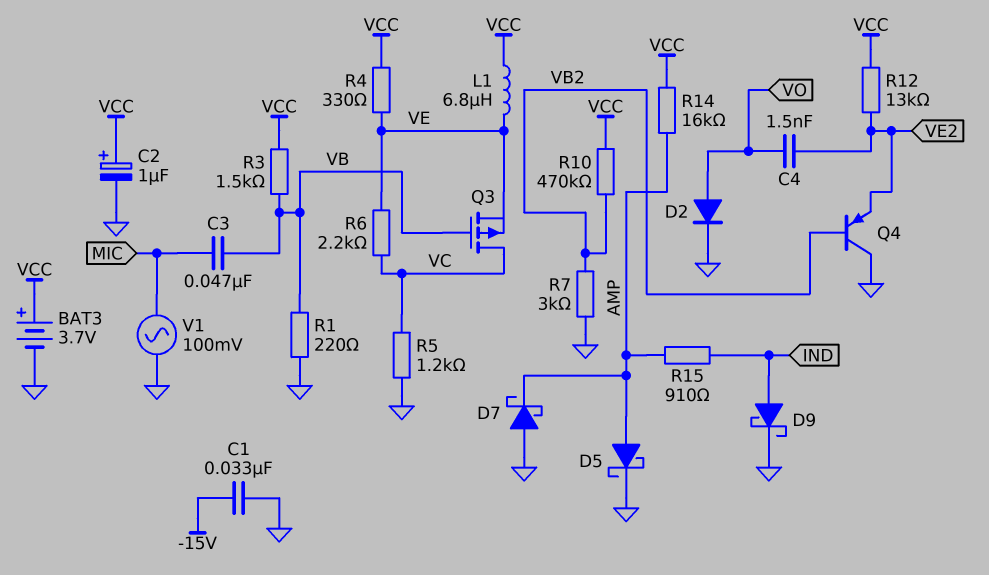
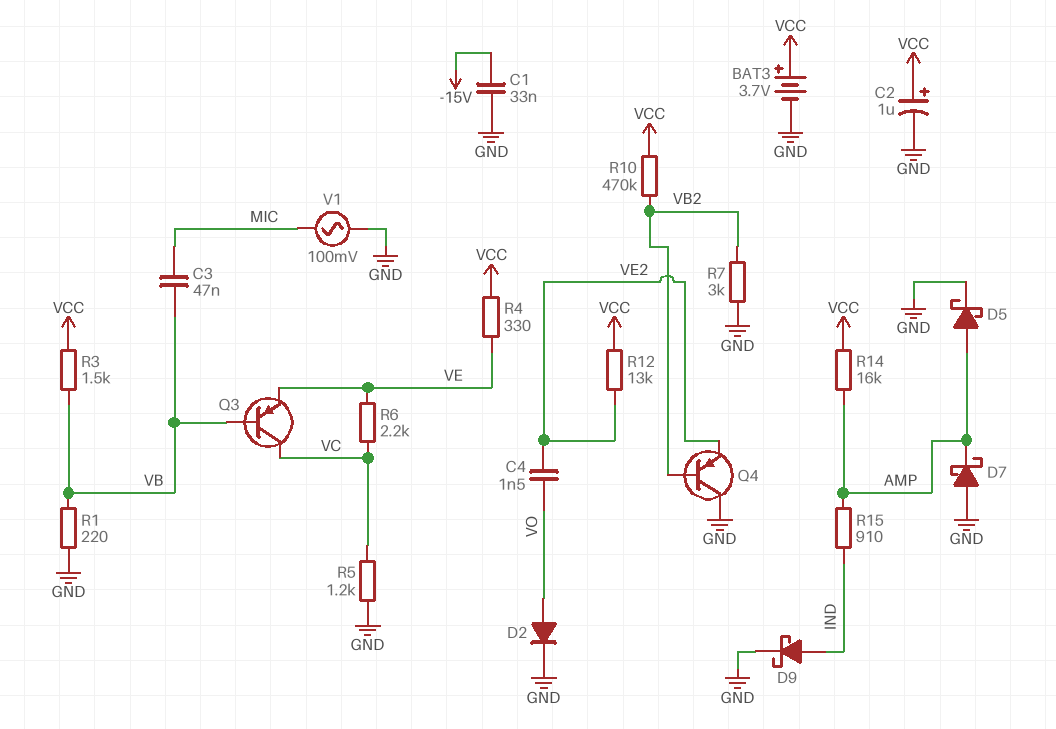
L1: 6.8uH (VCC, VE) -> none
Q3: PMOS (G VB, D VC, S VE) -> PNP (B VB, C VC, E VE)

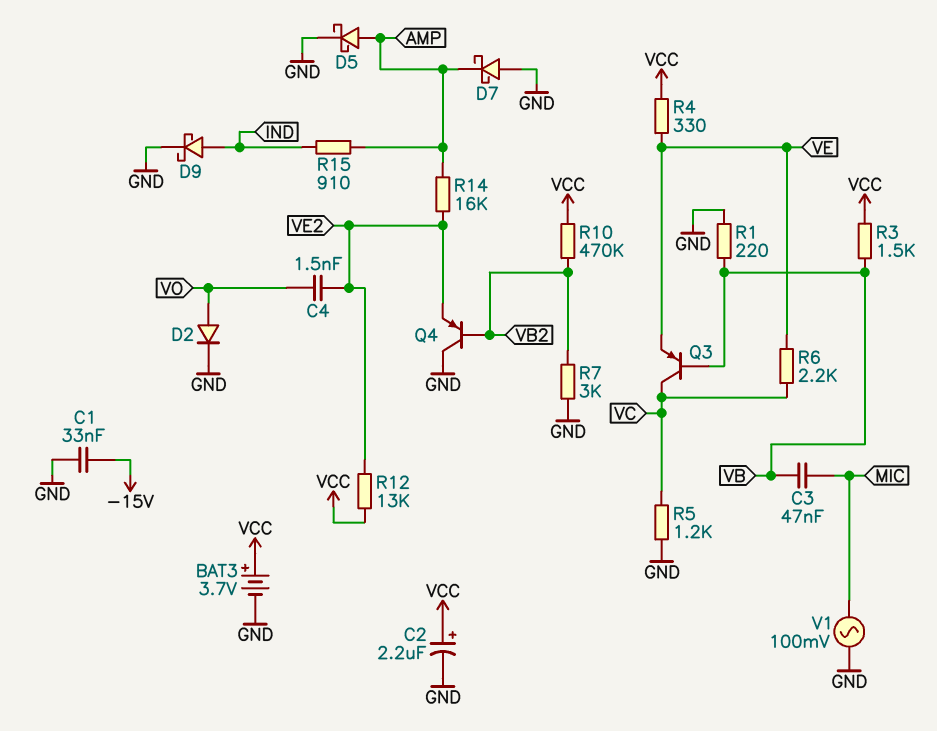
C2: 1uF (plus VCC, minus GND) -> 2.2uF (plus VCC, minus GND)
R14: 16k (AMP, VCC) -> 16k (AMP, VE2)

